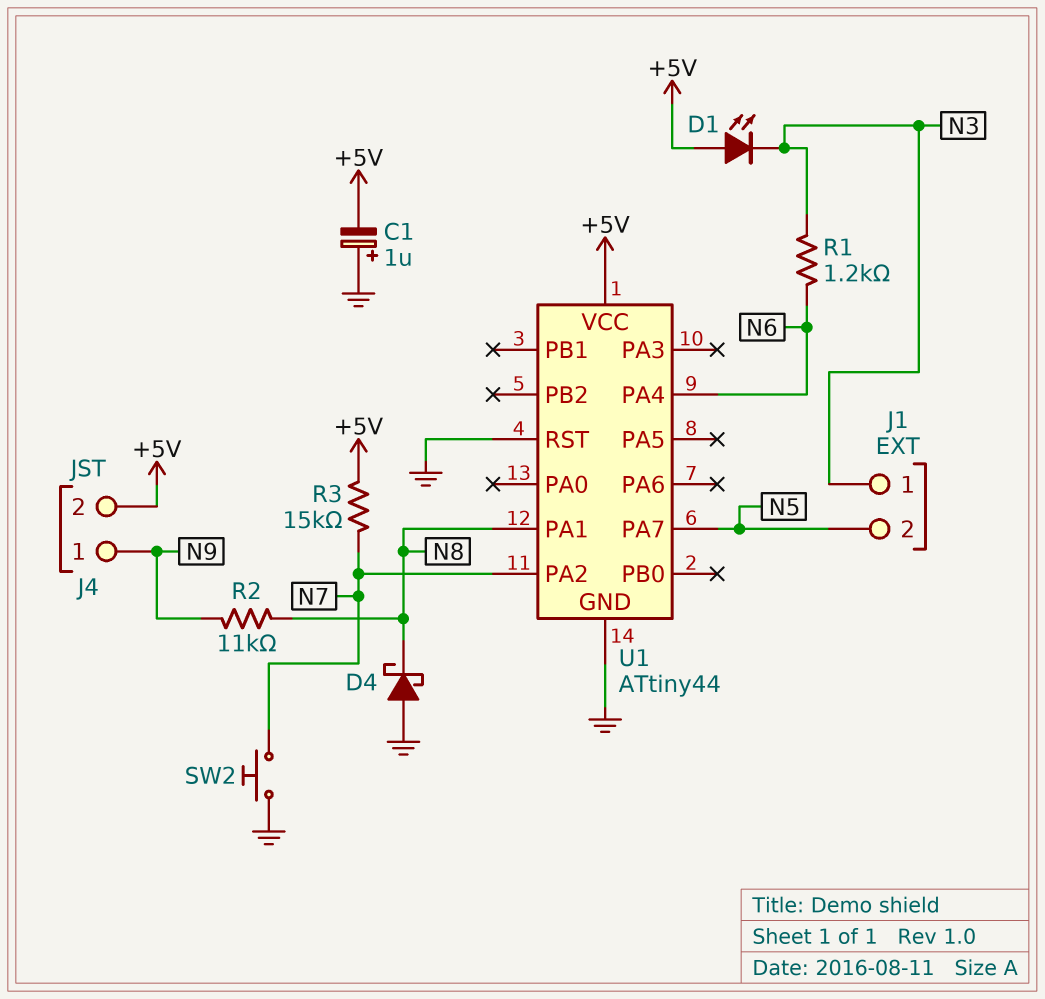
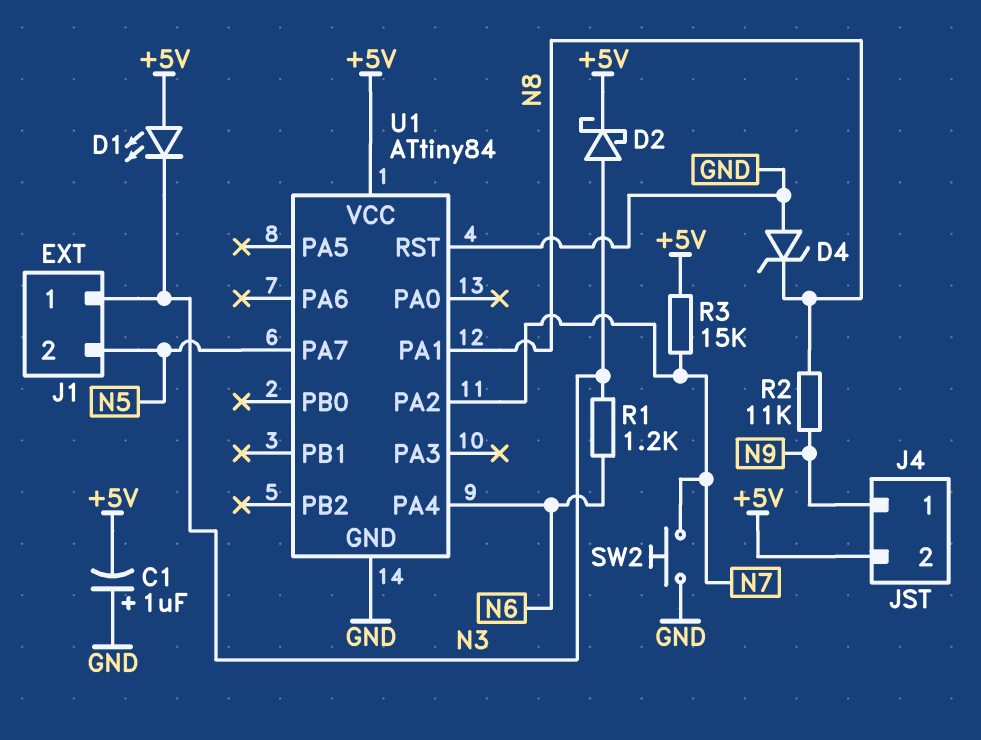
D2: none -> schottky (A N3, K +5V)
D4: schottky (A GND, K N8) -> zener (A GND, K N8)
U1: ATtiny44 -> ATtiny84

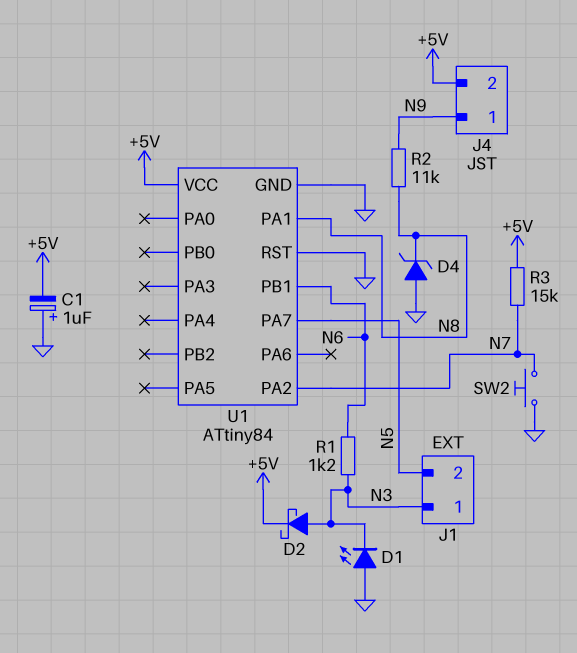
D1: LED (A +5V, K N3) -> LED (A GND, K N3)
U1 pin PA4: N6 -> none
U1 pin PB1: none -> N6

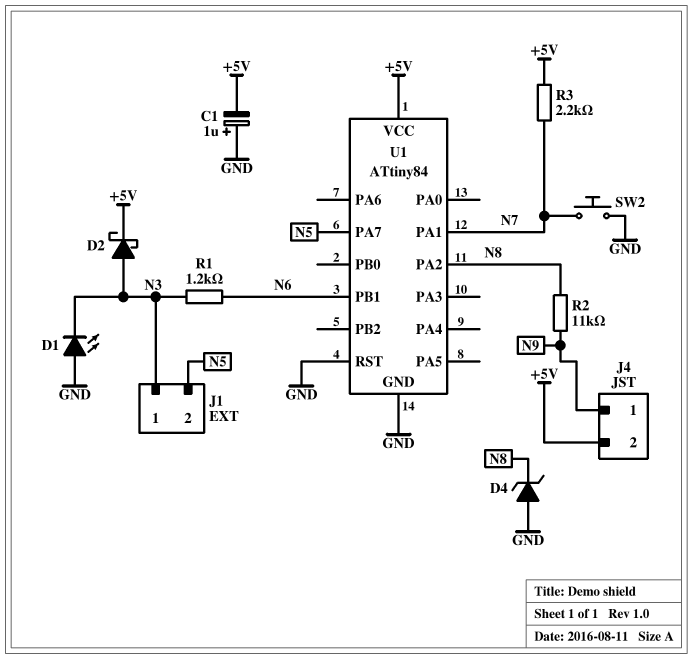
R3: 15k (+5V, N7) -> 2.2k (+5V, N7)
U1 pin PA1: N8 -> N7
U1 pin PA2: N7 -> N8

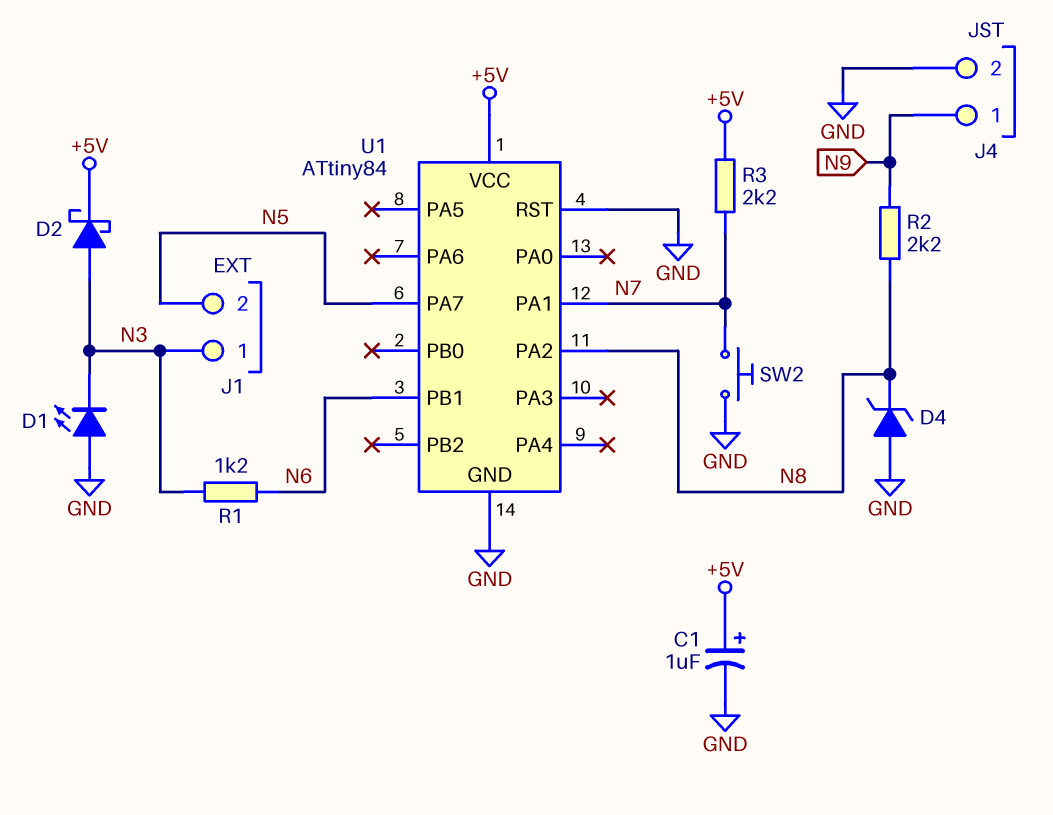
C1: 1uF (plus GND, minus +5V) -> 1uF (plus +5V, minus GND)
J4 pin 2: +5V -> GND
R2: 11k (N8, N9) -> 2.2k (N8, N9)

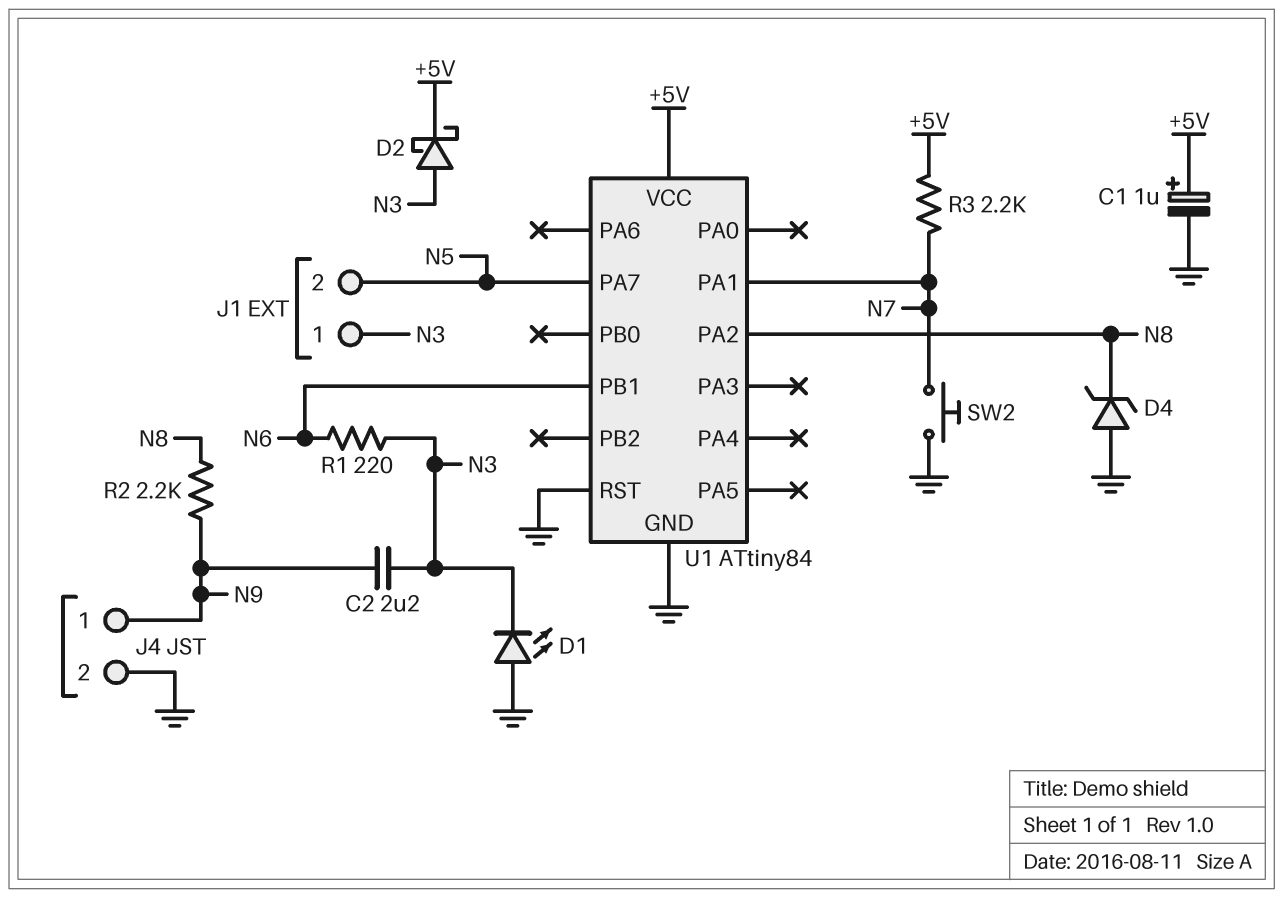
C2: none -> 2.2uF (N3, N9)
R1: 1.2k (N3, N6) -> 220 (N3, N6)

